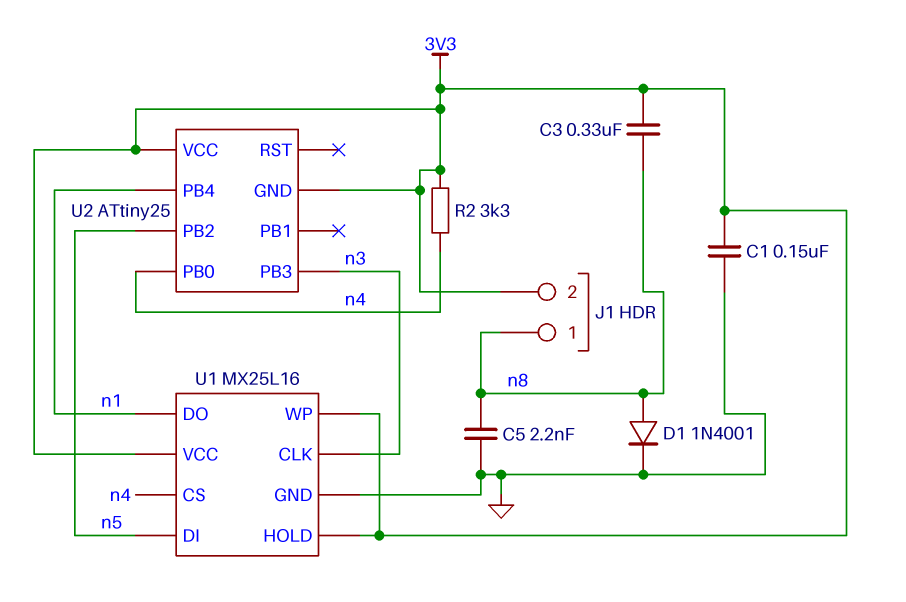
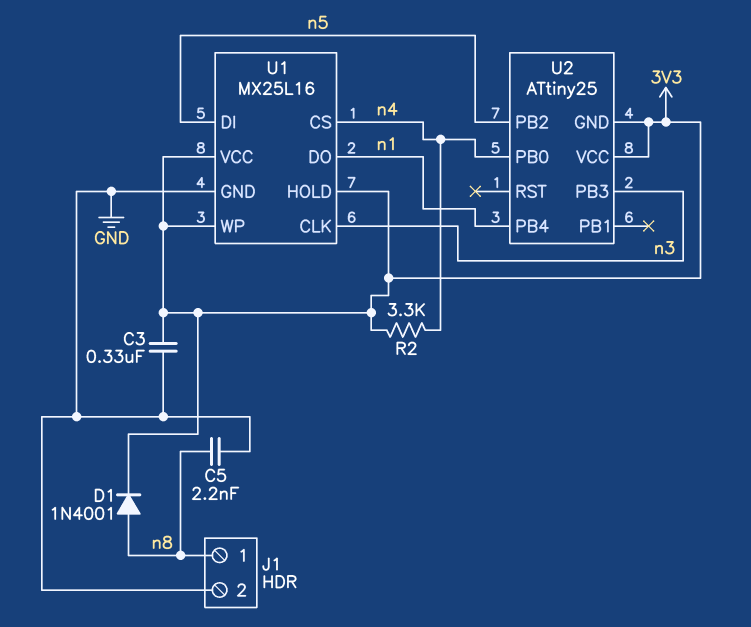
C1: 150nF (3V3, GND) -> none
C3: 330nF (3V3, n8) -> 330nF (3V3, GND)
D1: diode 1N4001 (A n8, K GND) -> diode 1N4001 (A n8, K 3V3)
J1 pin 2: 3V3 -> GND

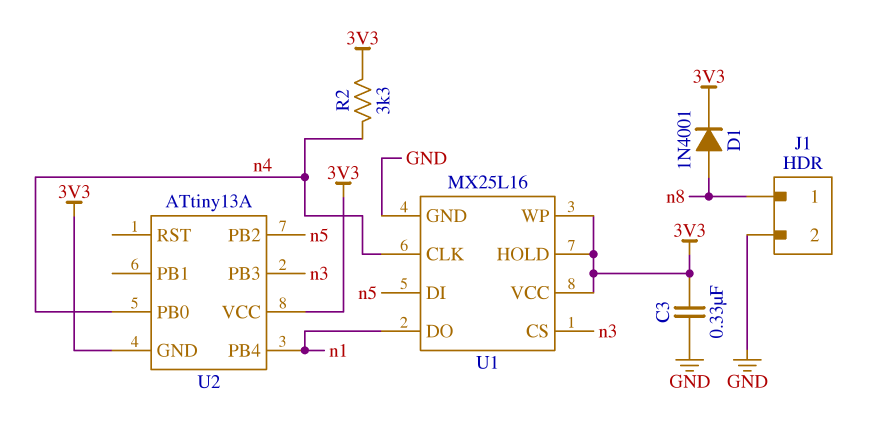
C5: 2.2nF (GND, n8) -> none
U1 pin CLK: n3 -> n4
U1 pin CS: n4 -> n3
U2: ATtiny25 -> ATtiny13A

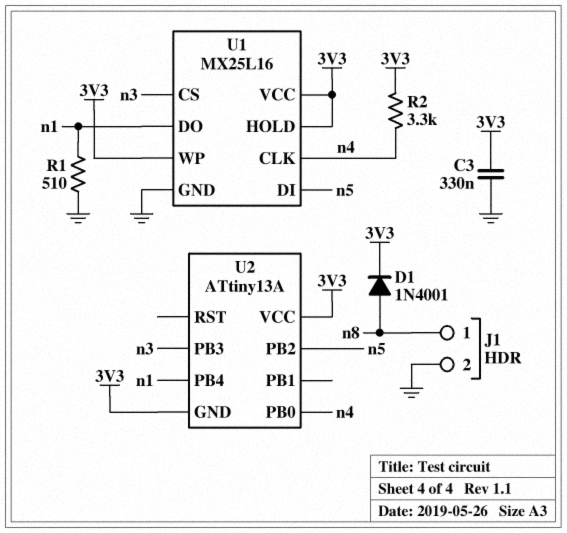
R1: none -> 510 (GND, n1)

